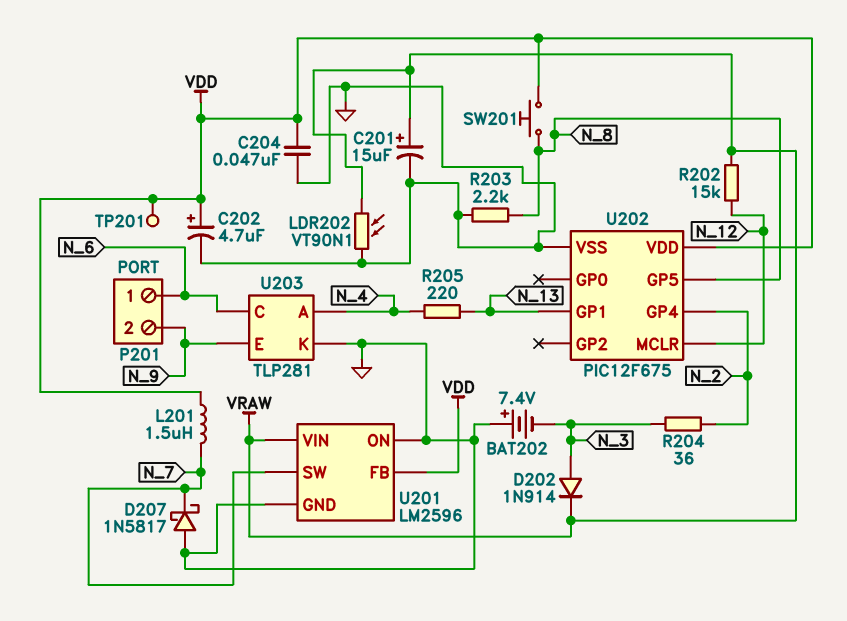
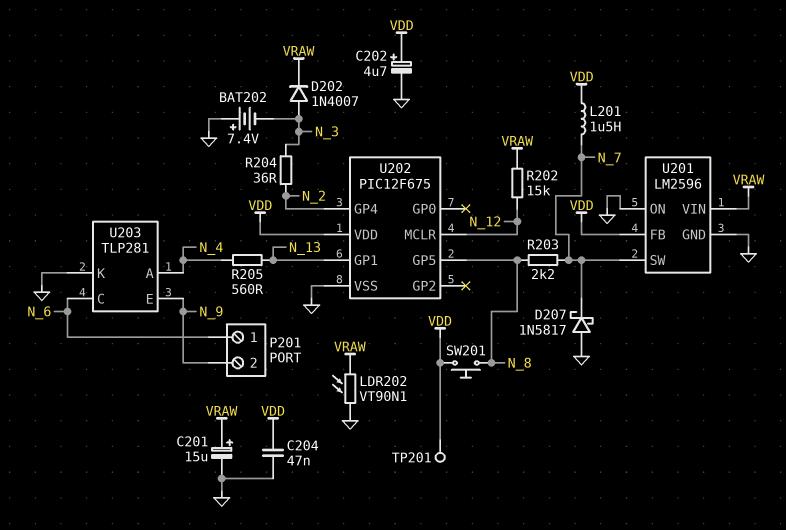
D202: diode 1N914 (A N_3, K VRAW) -> diode 1N4007 (A N_3, K VRAW)
R203: 2.2k (GND, N_8) -> 2.2k (N_7, N_8)
R205: 220 (N_4, N_13) -> 560 (N_4, N_13)

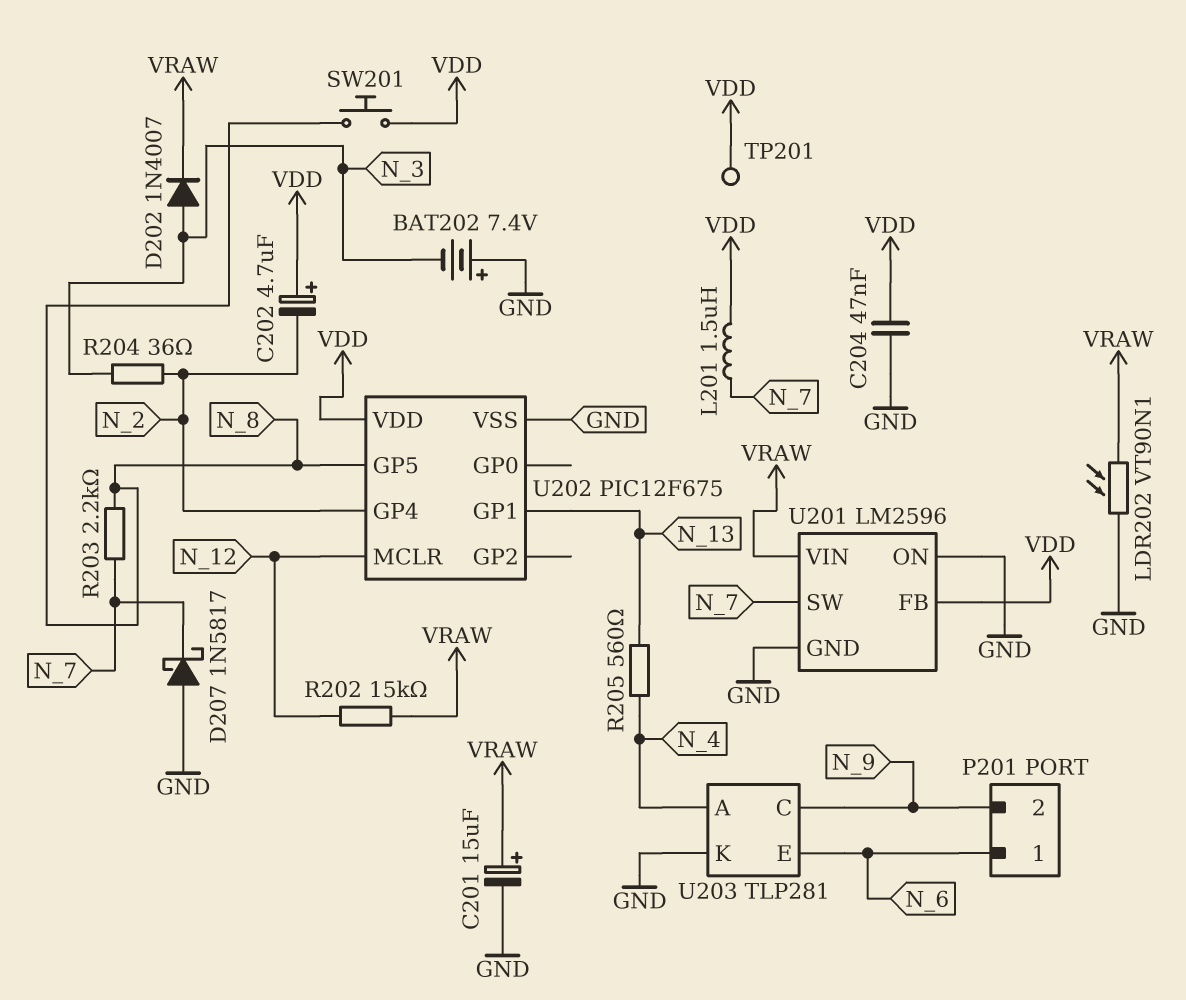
C202: 4.7uF (plus VDD, minus GND) -> 4.7uF (plus VDD, minus N_2)
U203 pin C: N_6 -> N_9
U203 pin E: N_9 -> N_6

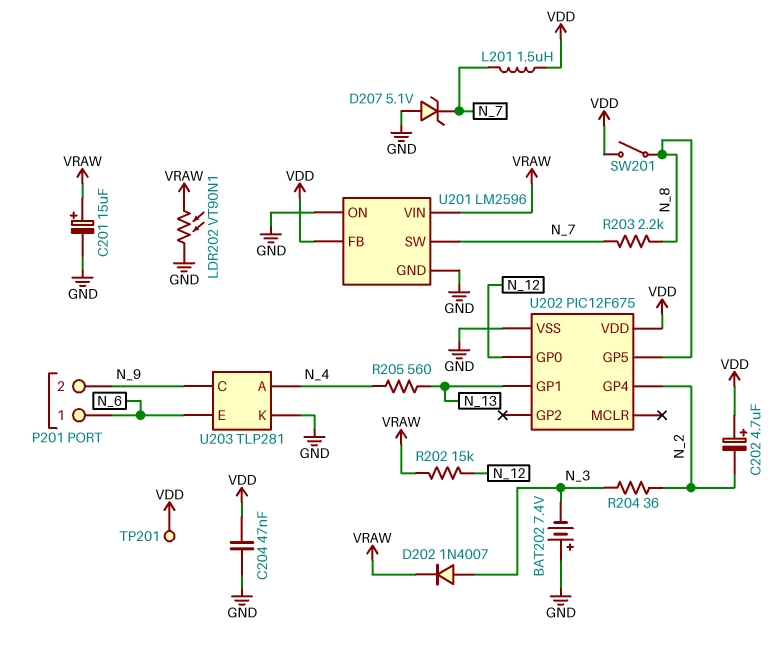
D207: schottky 1N5817 (A GND, K N_7) -> zener 5.1V (A GND, K N_7)
SW201: button (N_8, VDD) -> switch (N_8, VDD)
U202 pin GP0: none -> N_12
U202 pin MCLR: N_12 -> none

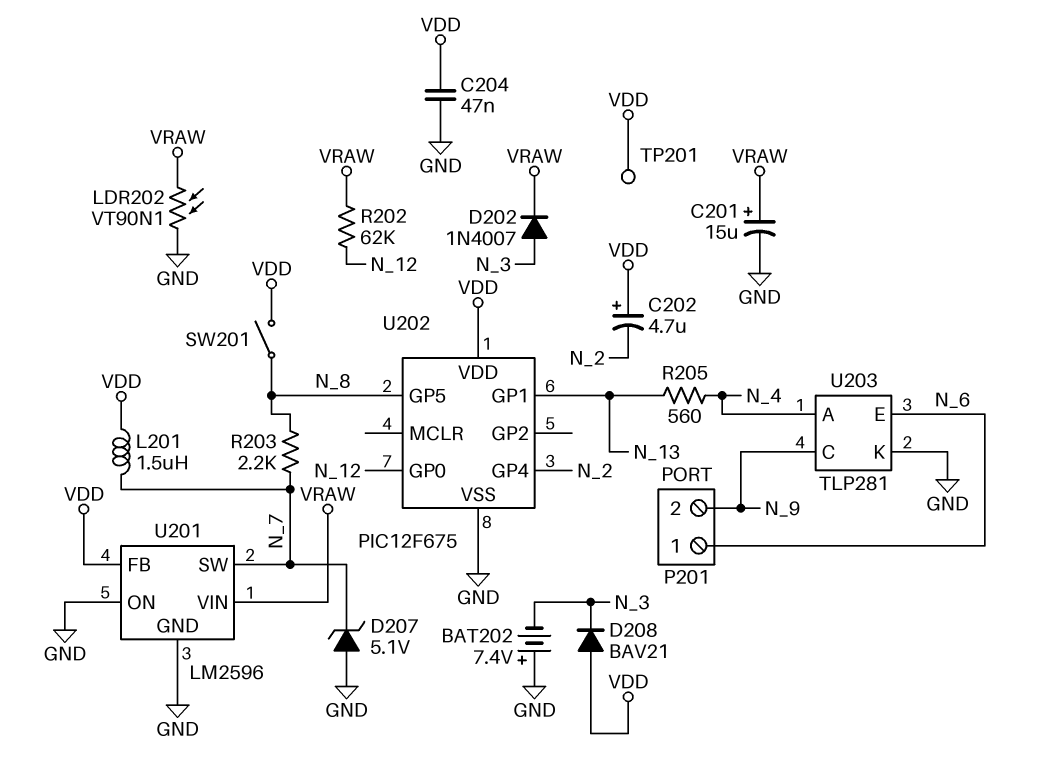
D208: none -> diode BAV21 (A VDD, K N_3)
R202: 15k (N_12, VRAW) -> 62k (N_12, VRAW)
R204: 36 (N_2, N_3) -> none

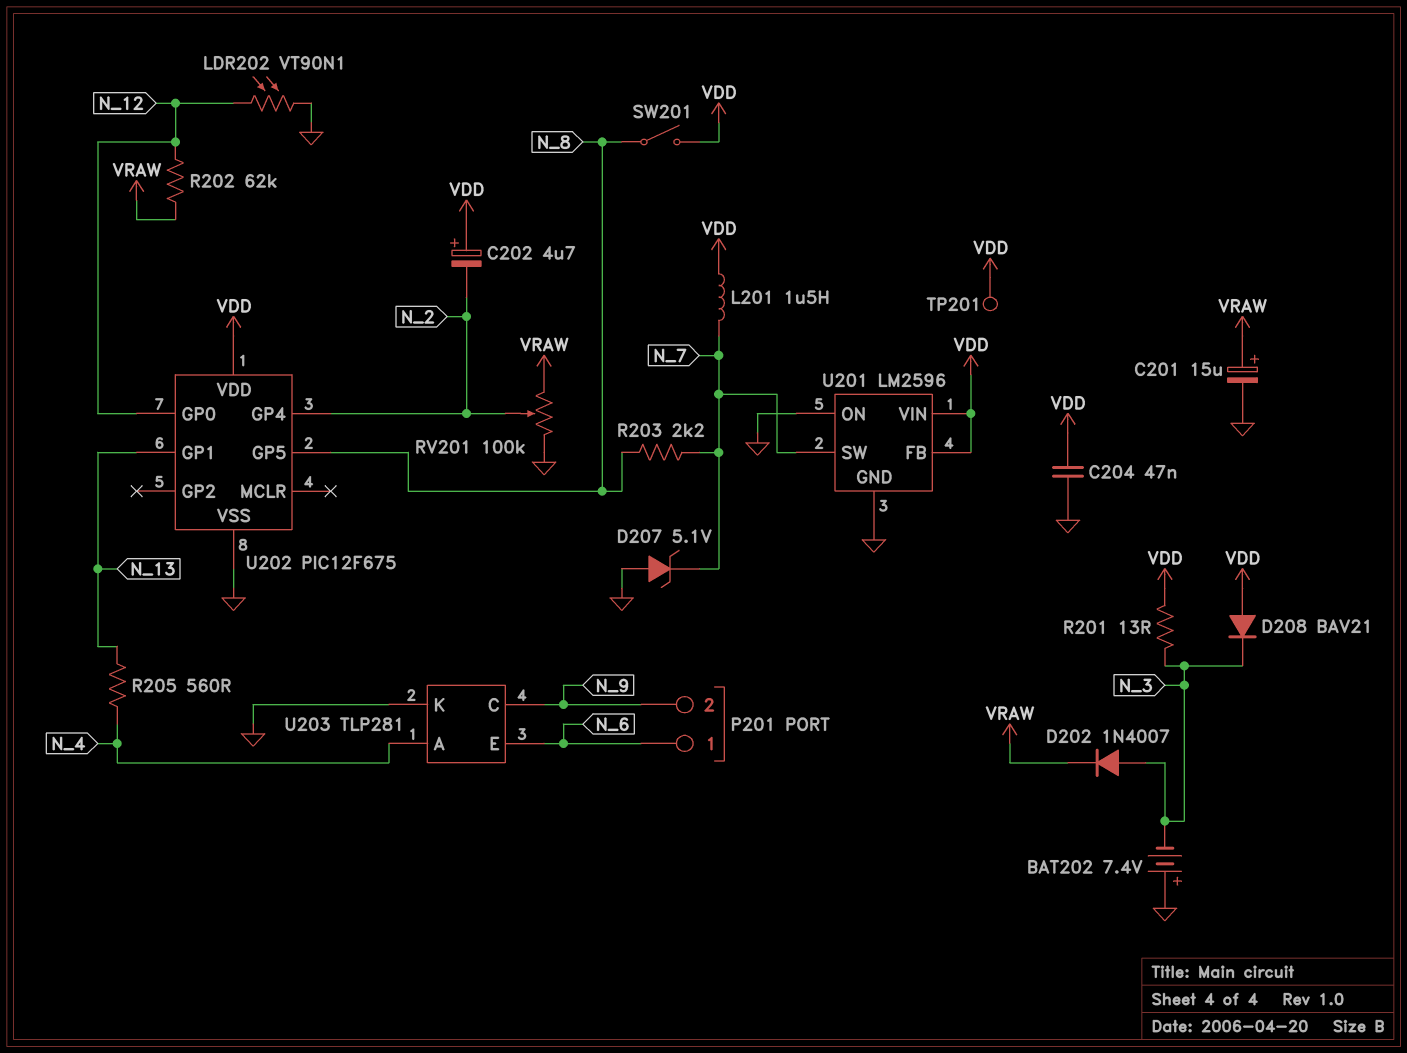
LDR202: VT90N1 (GND, VRAW) -> VT90N1 (GND, N_12)
R201: none -> 13 (N_3, VDD)
RV201: none -> 100k (GND, VRAW, wiper N_2)
U201 pin VIN: VRAW -> VDD

